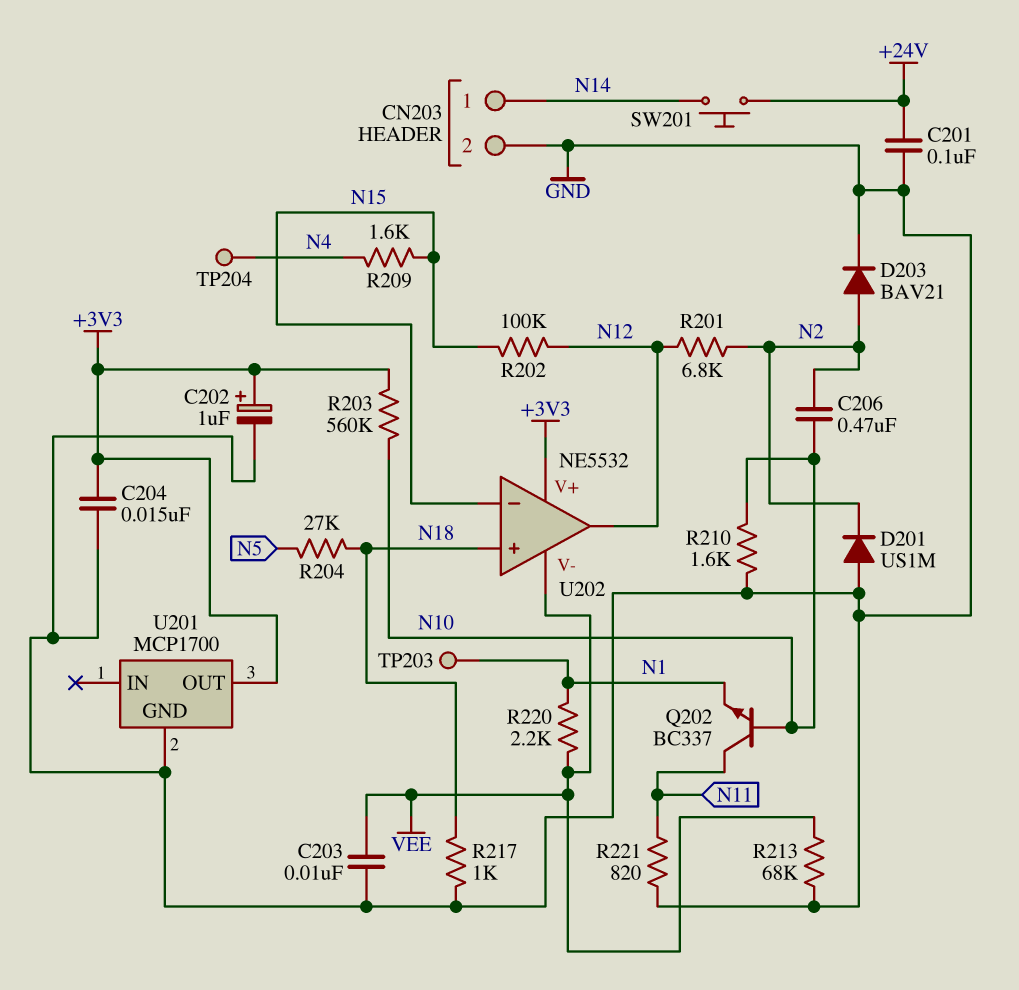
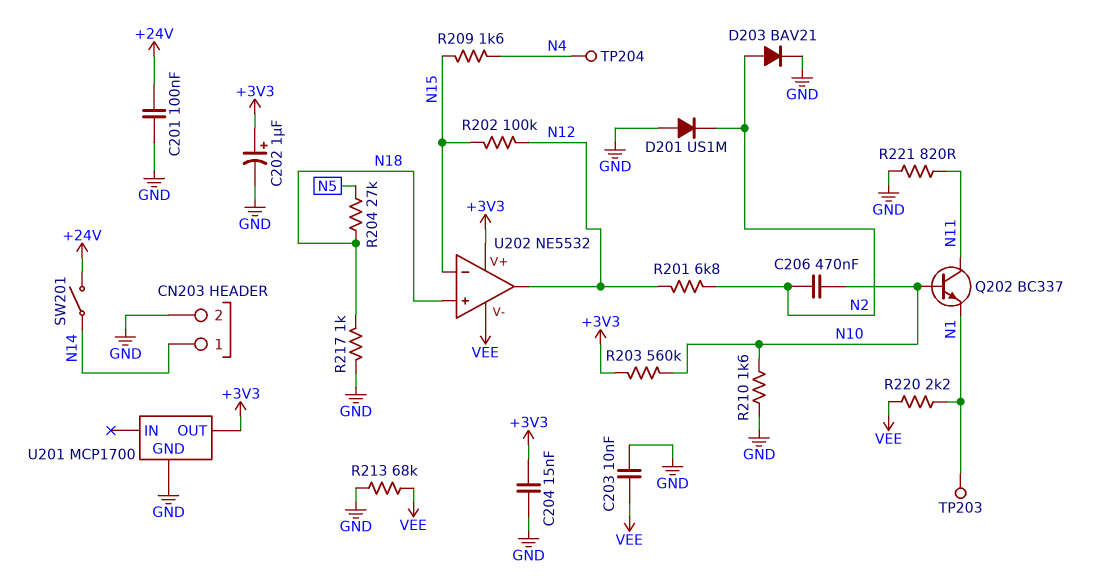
SW201: button (+24V, N14) -> switch (+24V, N14)

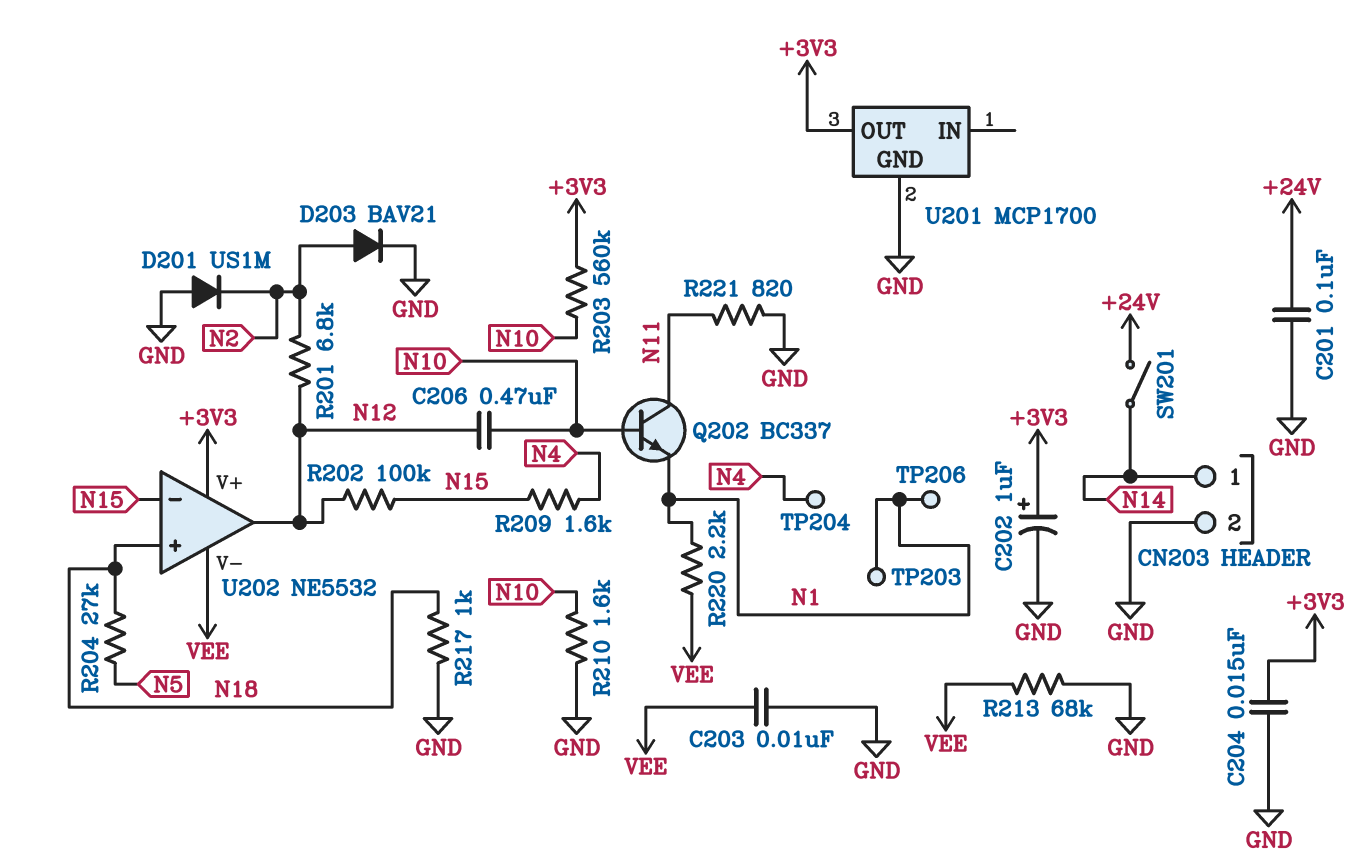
C206: 470nF (N2, N10) -> 470nF (N10, N12)
TP206: none -> test point (N1)

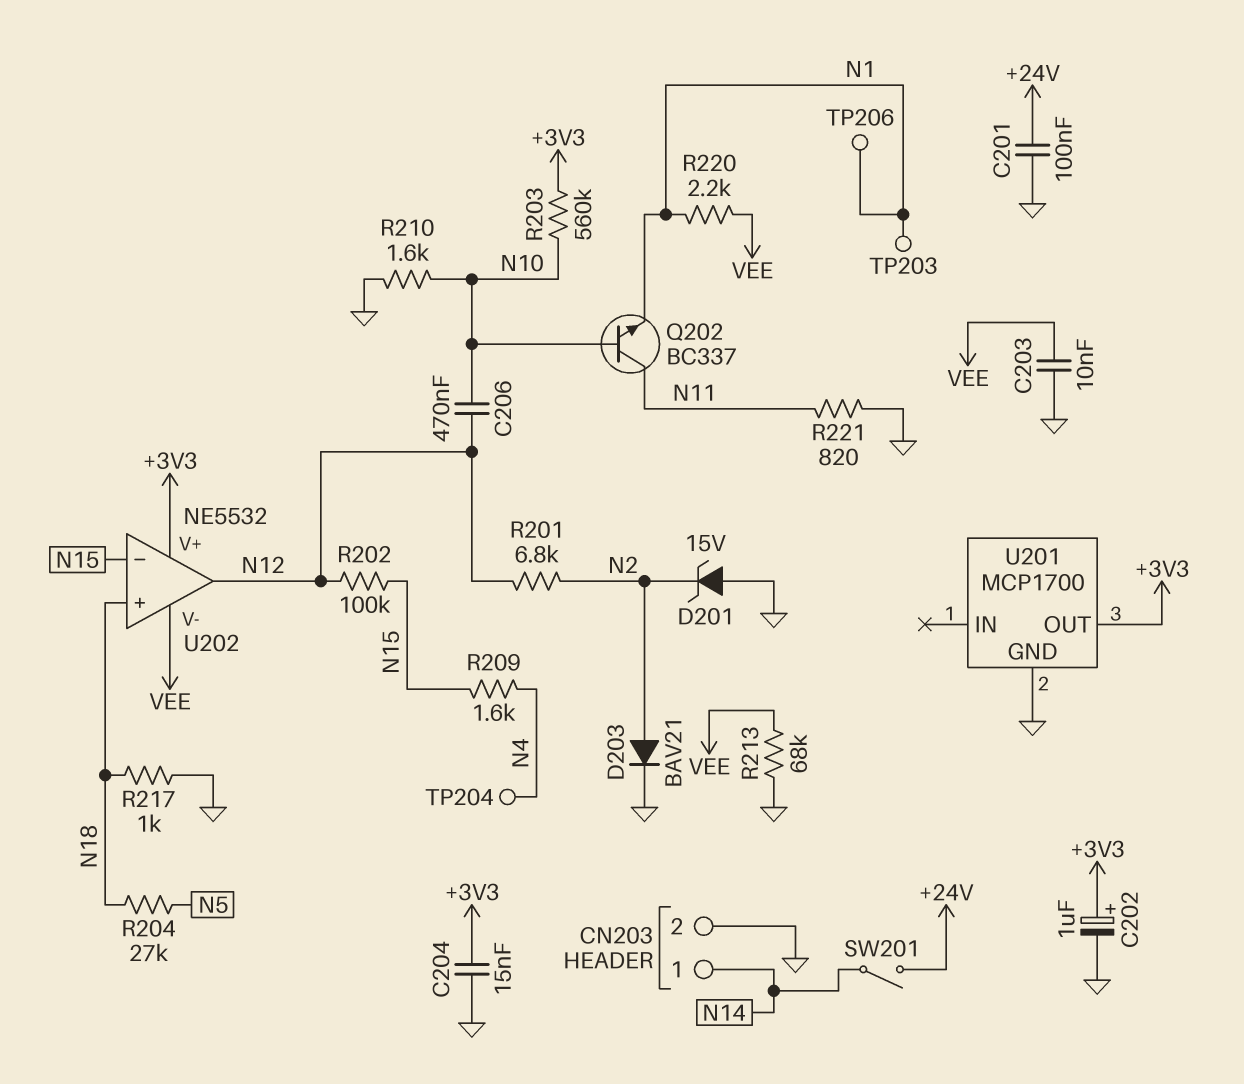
D201: diode US1M (A GND, K N2) -> zener 15V (A GND, K N2)

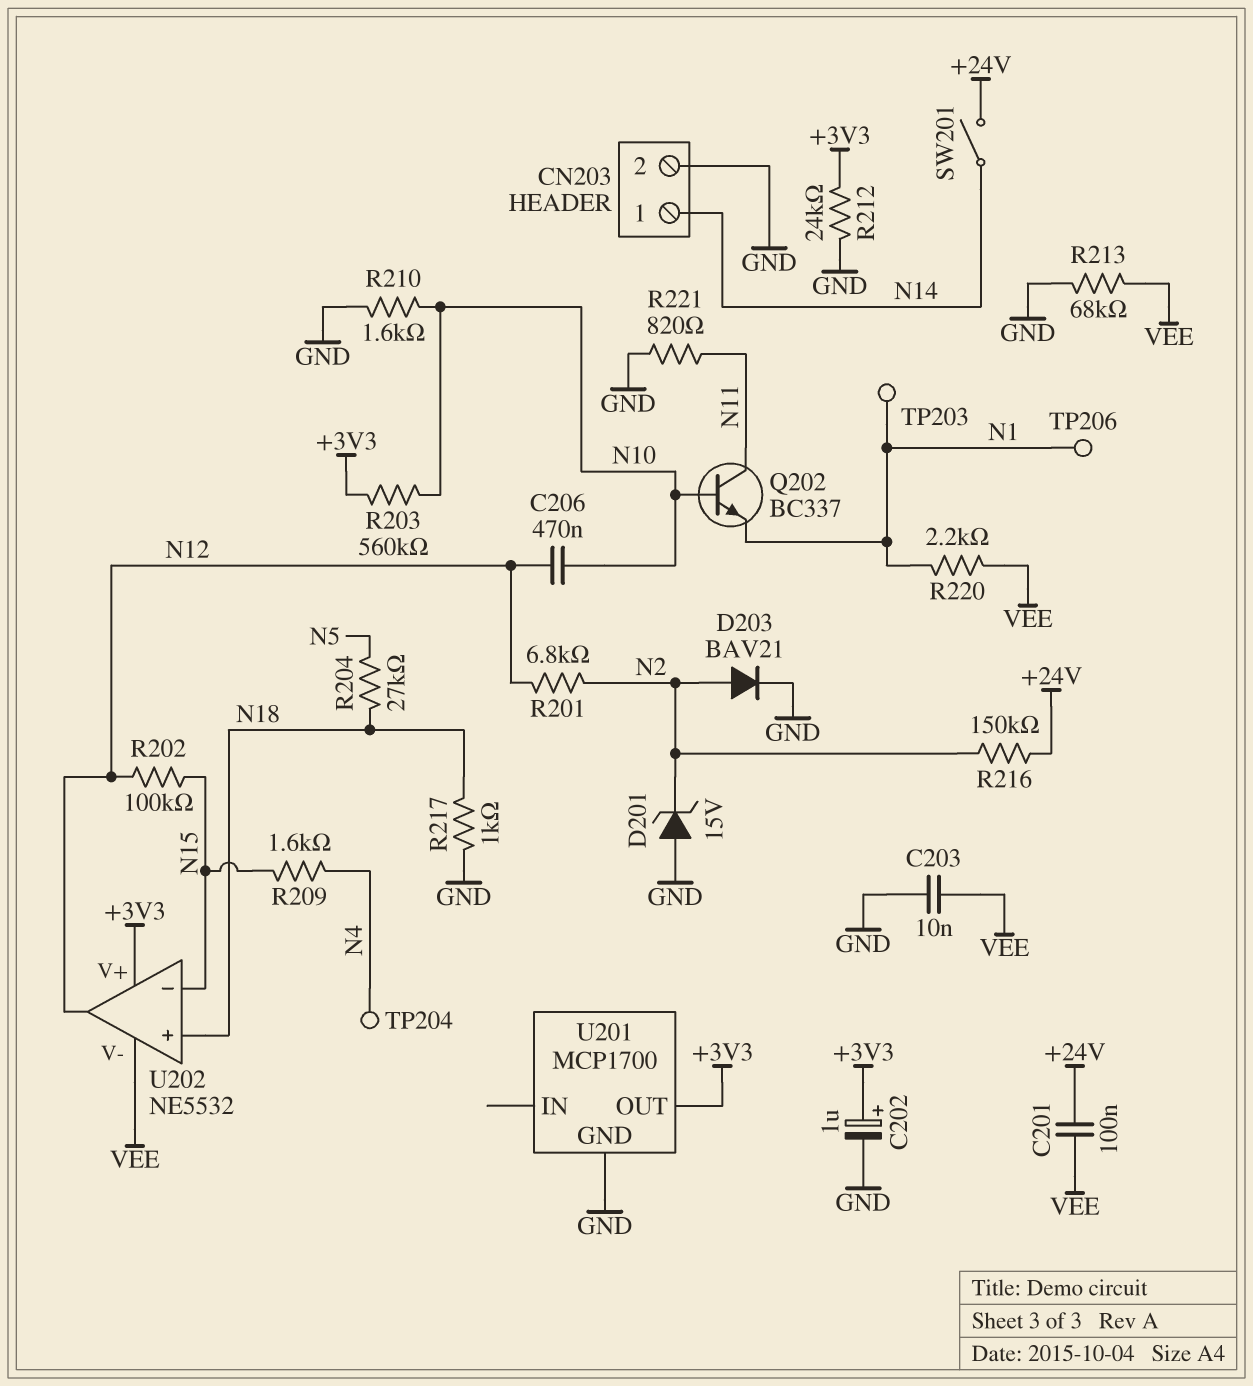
C201: 100nF (+24V, GND) -> 100nF (+24V, VEE)
C204: 15nF (+3V3, GND) -> none
R212: none -> 24k (+3V3, GND)
R216: none -> 150k (+24V, N2)

